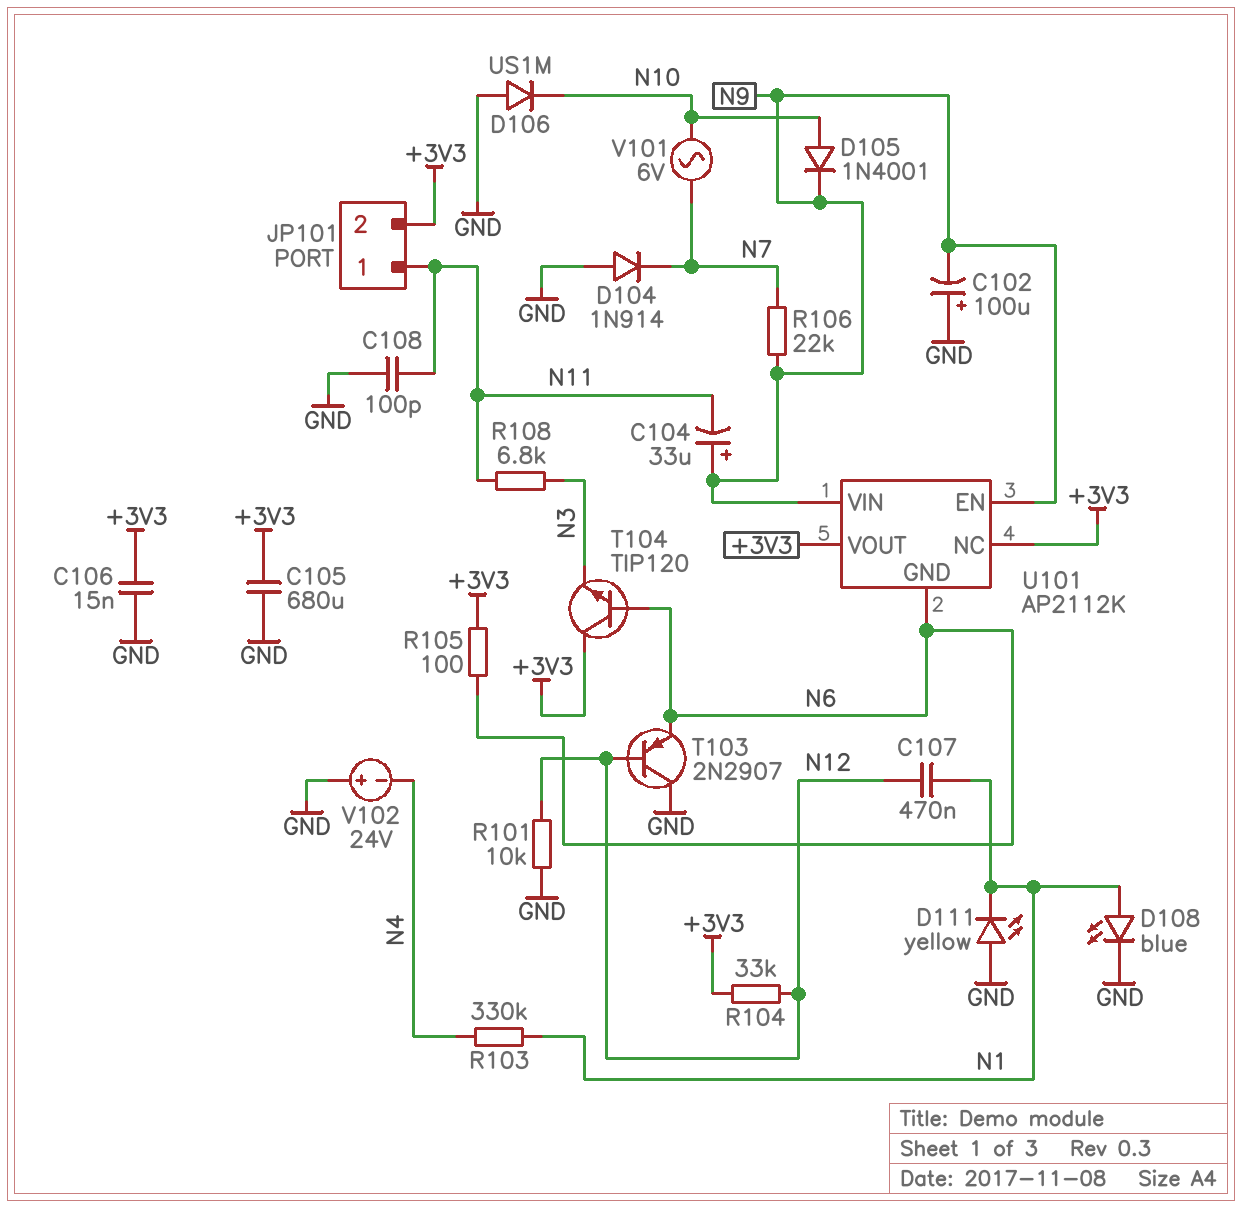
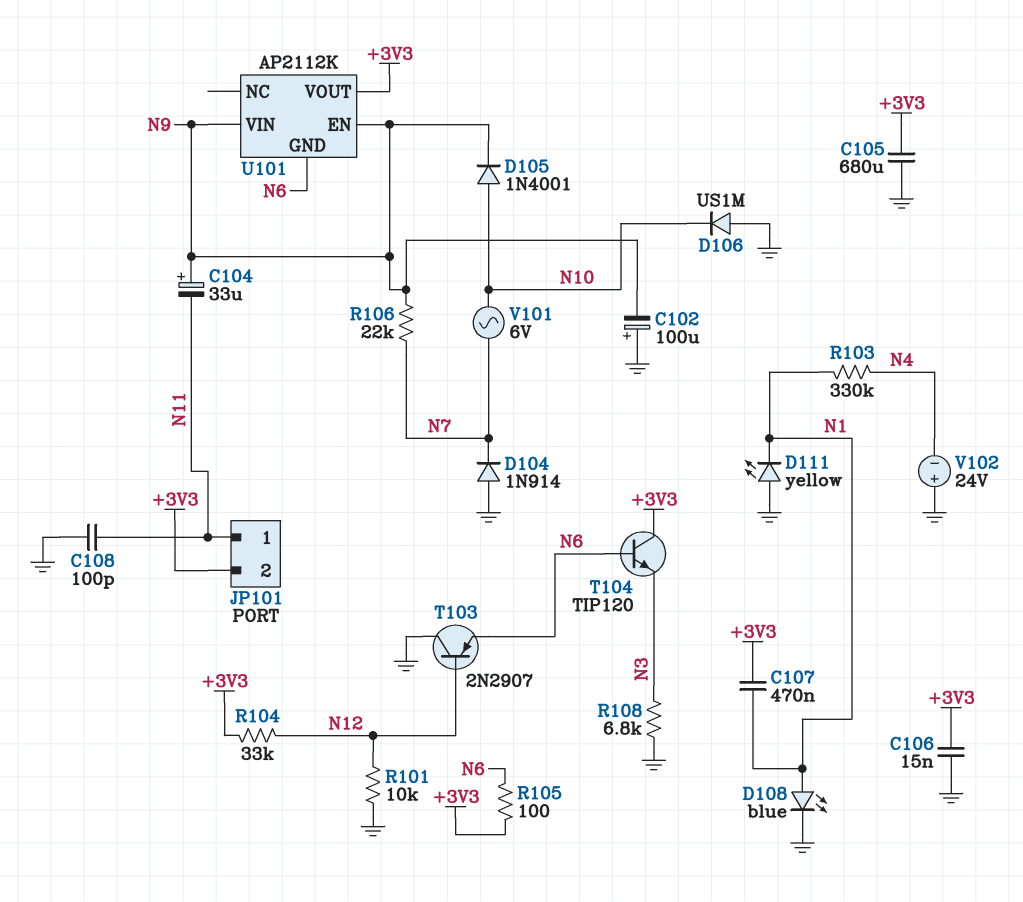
C107: 470nF (N1, N12) -> 470nF (+3V3, N1)
R108: 6.8k (N3, N11) -> 6.8k (GND, N3)
U101 pin NC: +3V3 -> none

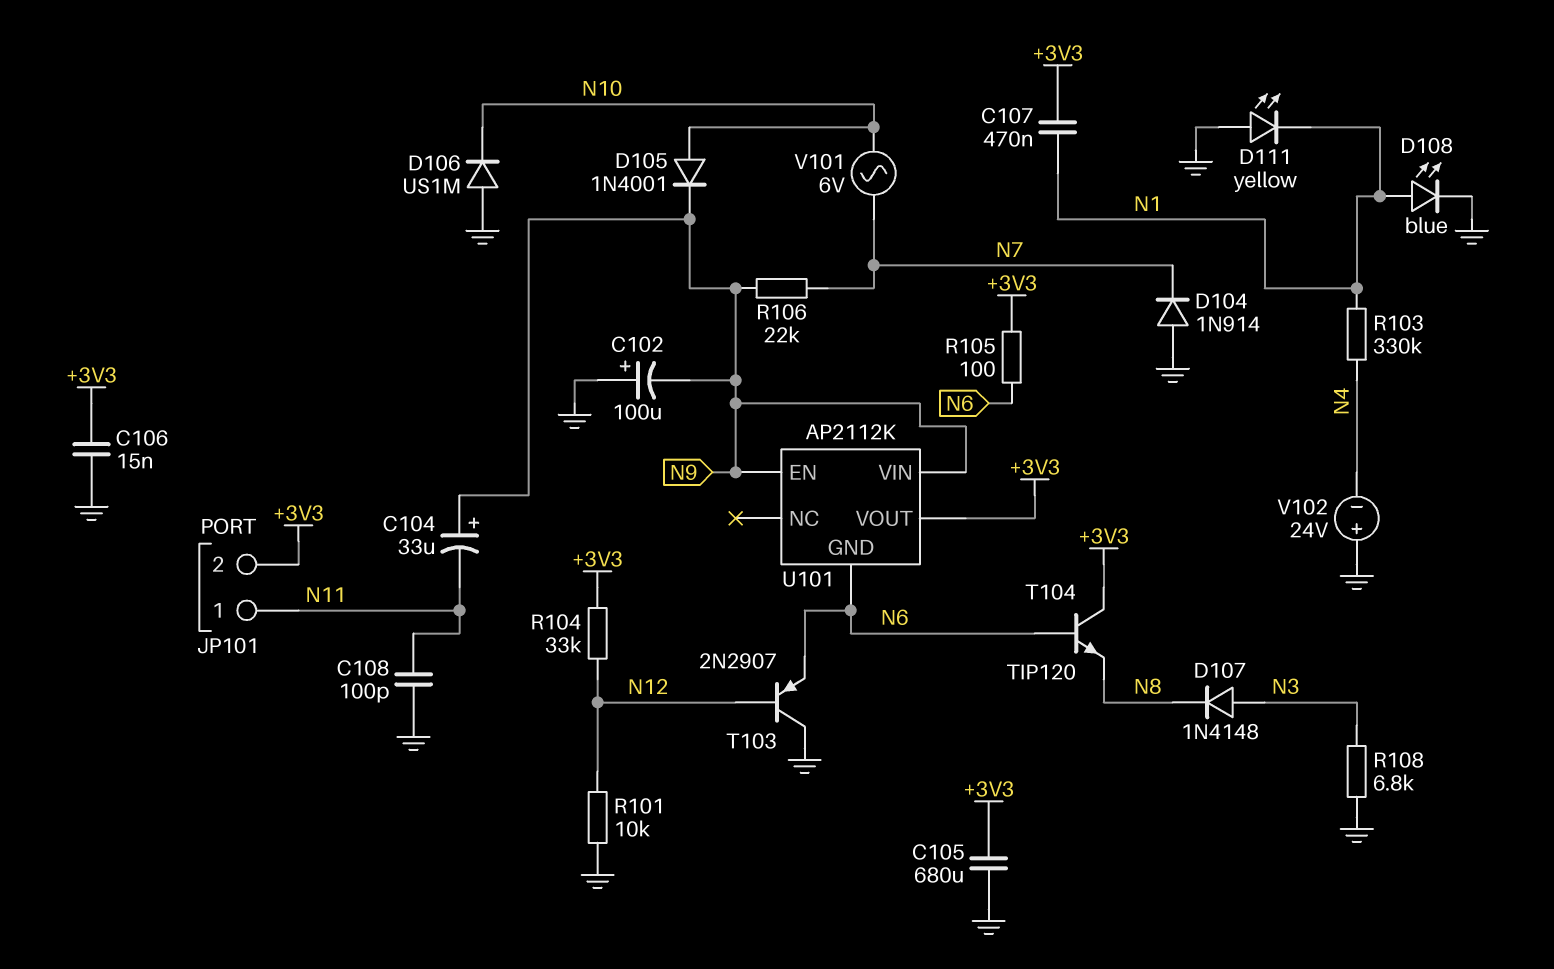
D107: none -> diode 1N4148 (A N3, K N8)
T104: NPN TIP120 (B N6, C +3V3, E N3) -> NPN TIP120 (B N6, C +3V3, E N8)

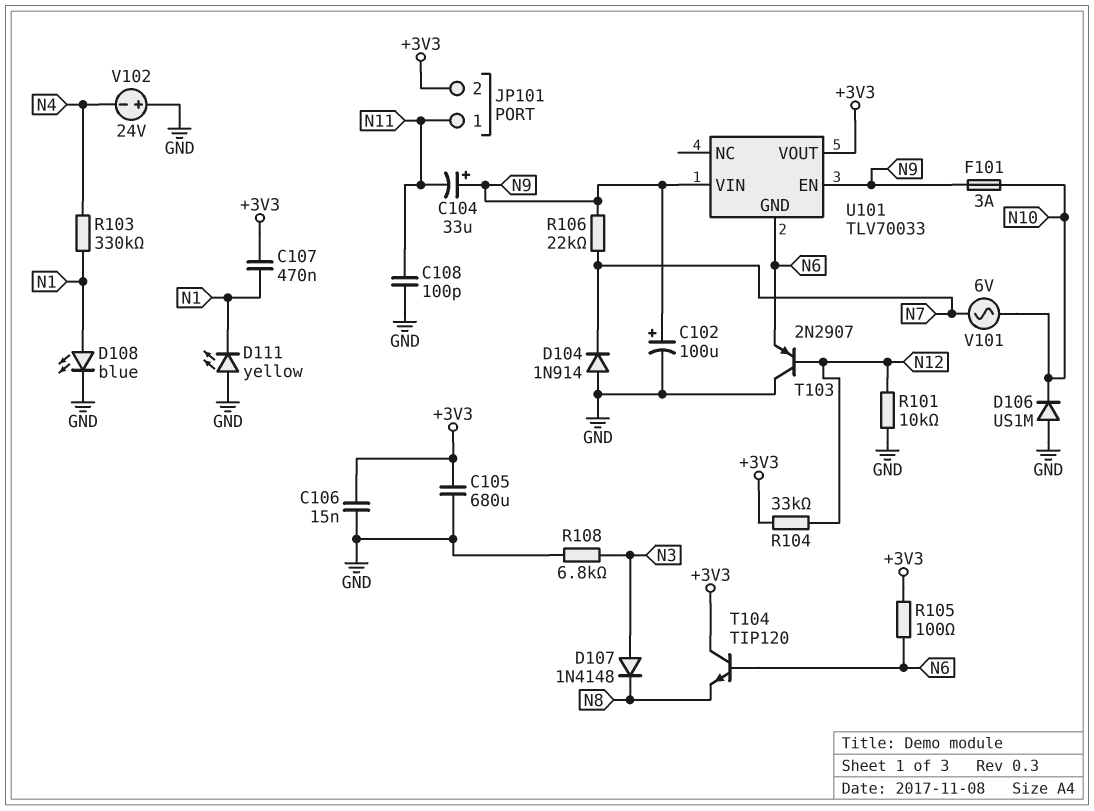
C102: 100uF (plus GND, minus N9) -> 100uF (plus N9, minus GND)
D105: diode 1N4001 (A N10, K N9) -> none
F101: none -> 3A (N9, N10)
U101: AP2112K -> TLV70033

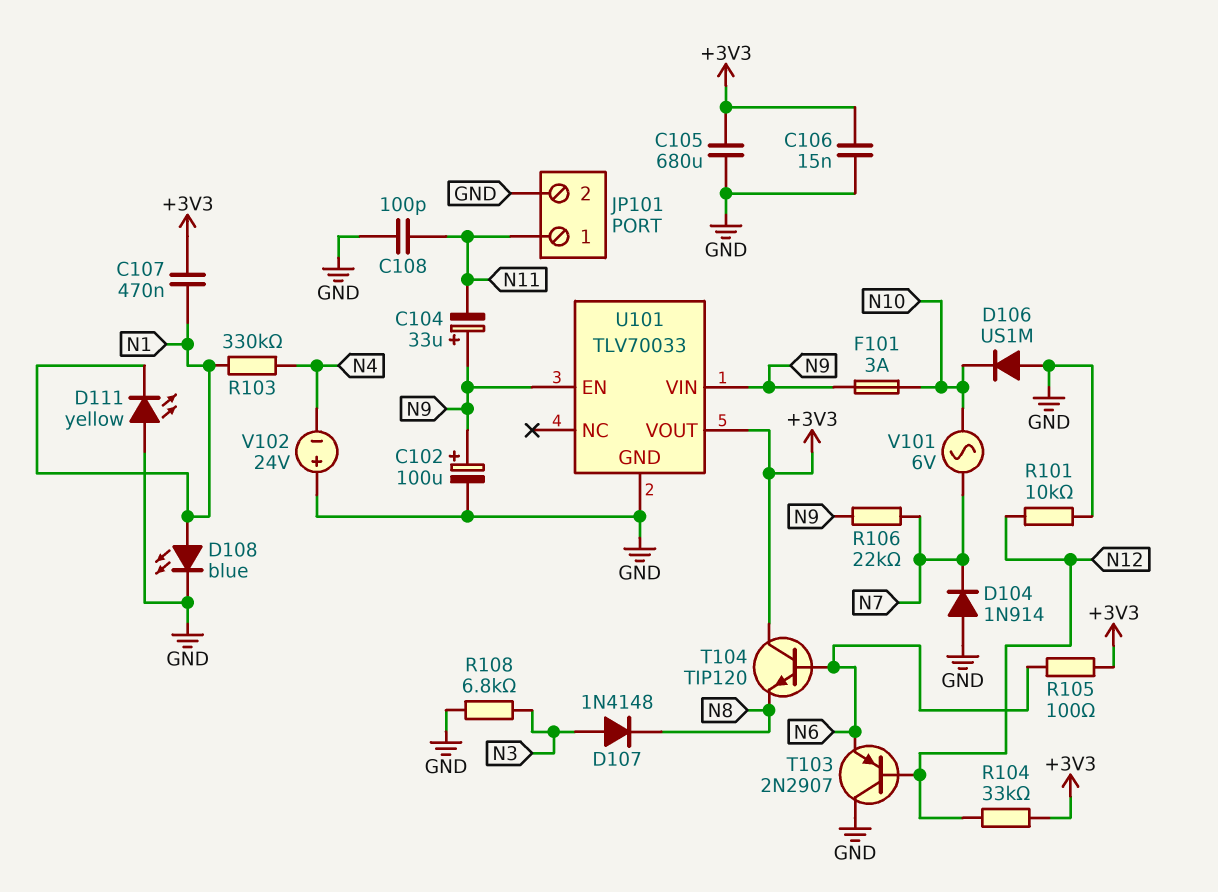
JP101 pin 2: +3V3 -> GND
U101 pin GND: N6 -> GND

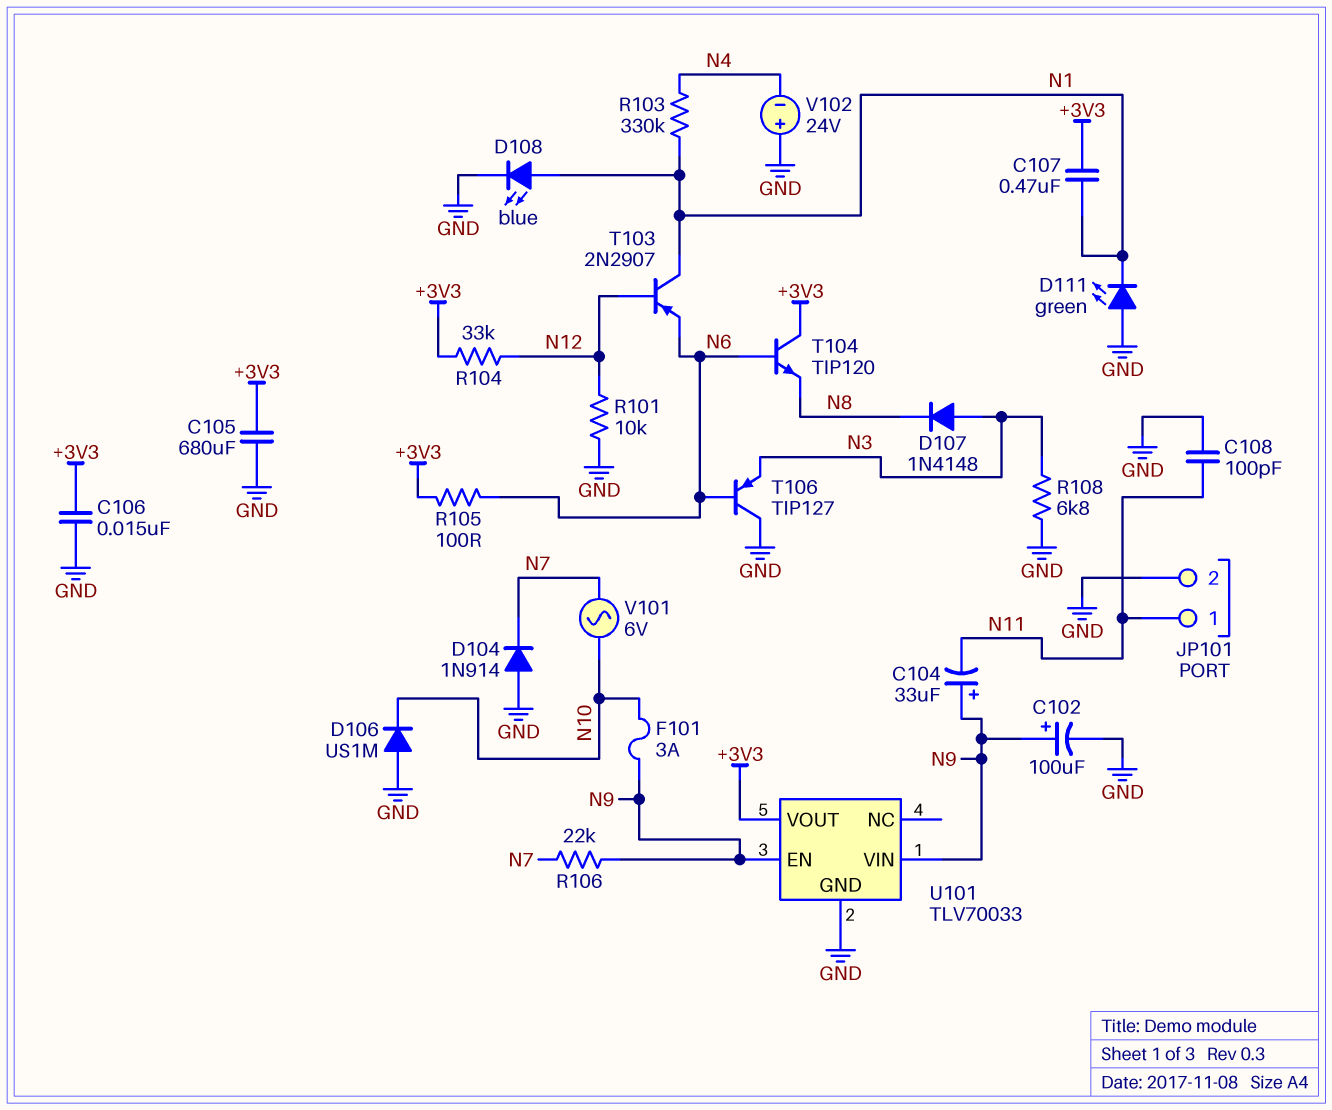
D111: LED yellow (A GND, K N1) -> LED green (A GND, K N1)
T103: PNP 2N2907 (B N12, C GND, E N6) -> PNP 2N2907 (B N12, C N1, E N6)
T106: none -> PNP TIP127 (B N6, C GND, E N3)

